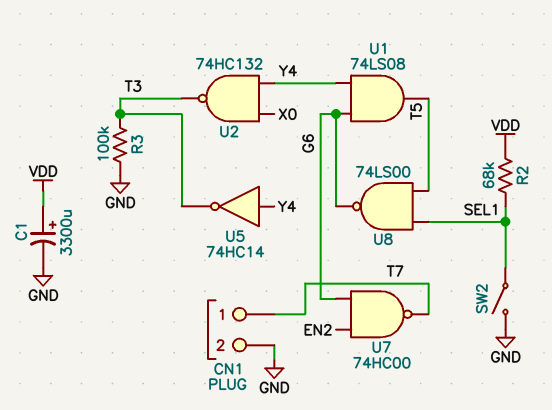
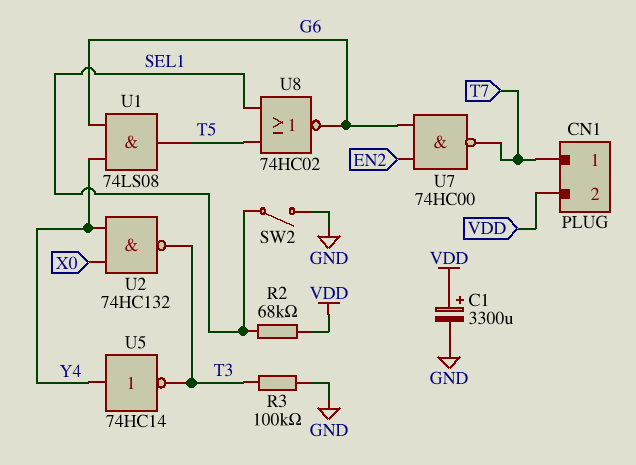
CN1 pin 2: GND -> VDD
U8: NAND 74LS00 (in SEL1, in T5, out G6) -> NOR 74HC02 (in SEL1, in T5, out G6)

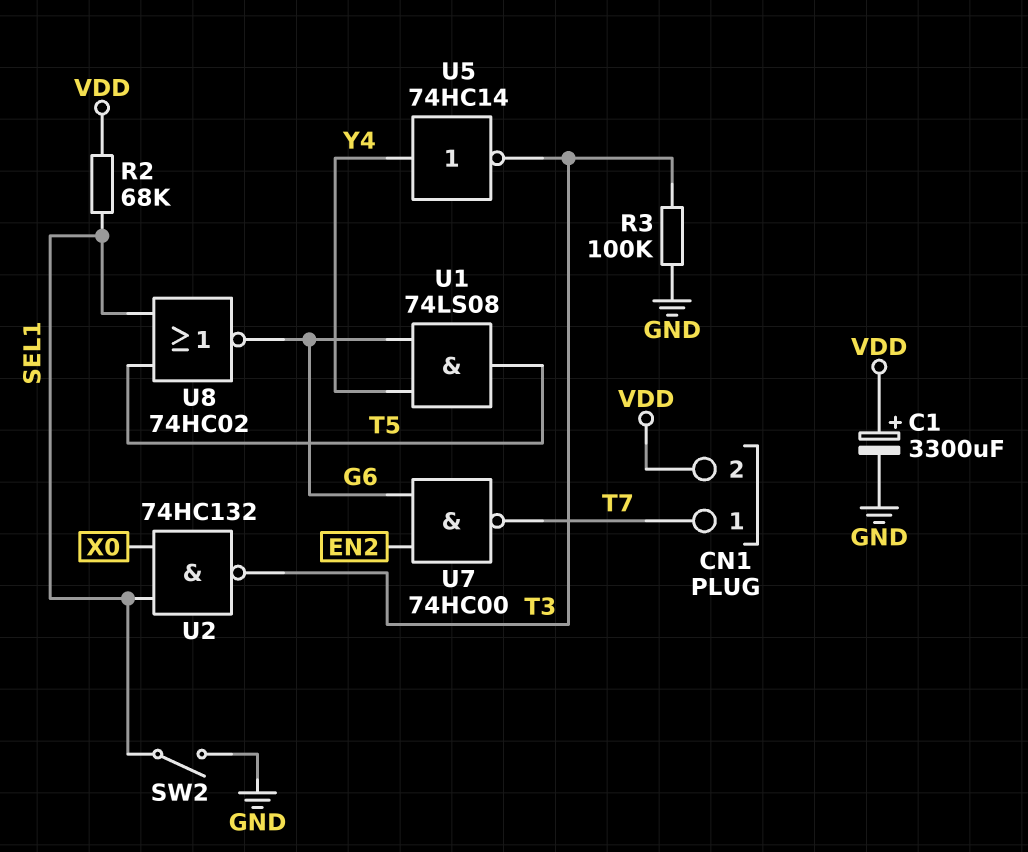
U2: NAND 74HC132 (in X0, in Y4, out T3) -> NAND 74HC132 (in SEL1, in X0, out T3)

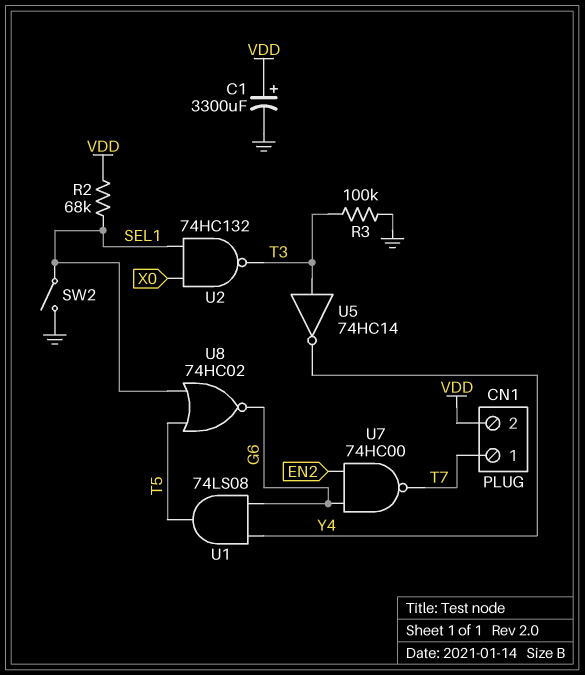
U5: NOT 74HC14 (in Y4, out T3) -> NOT 74HC14 (in T3, out Y4)

